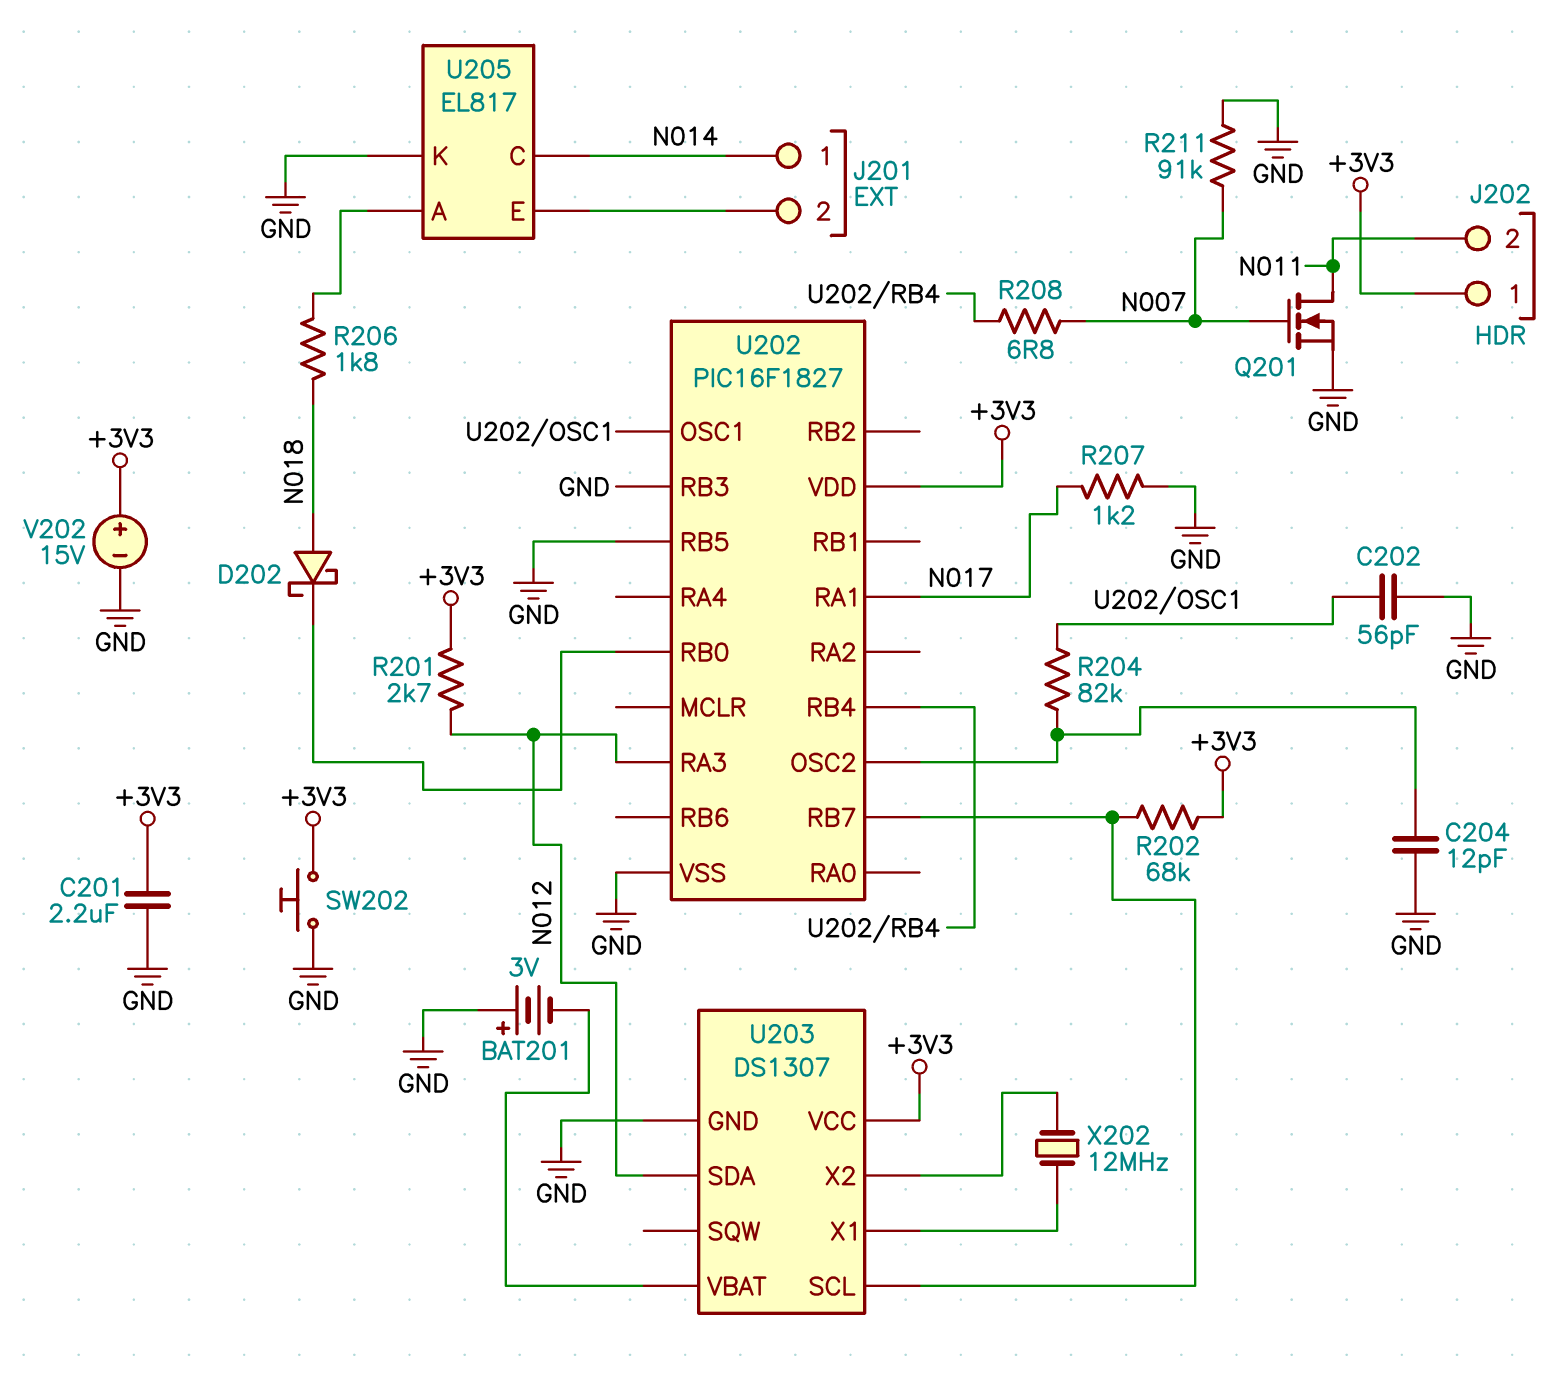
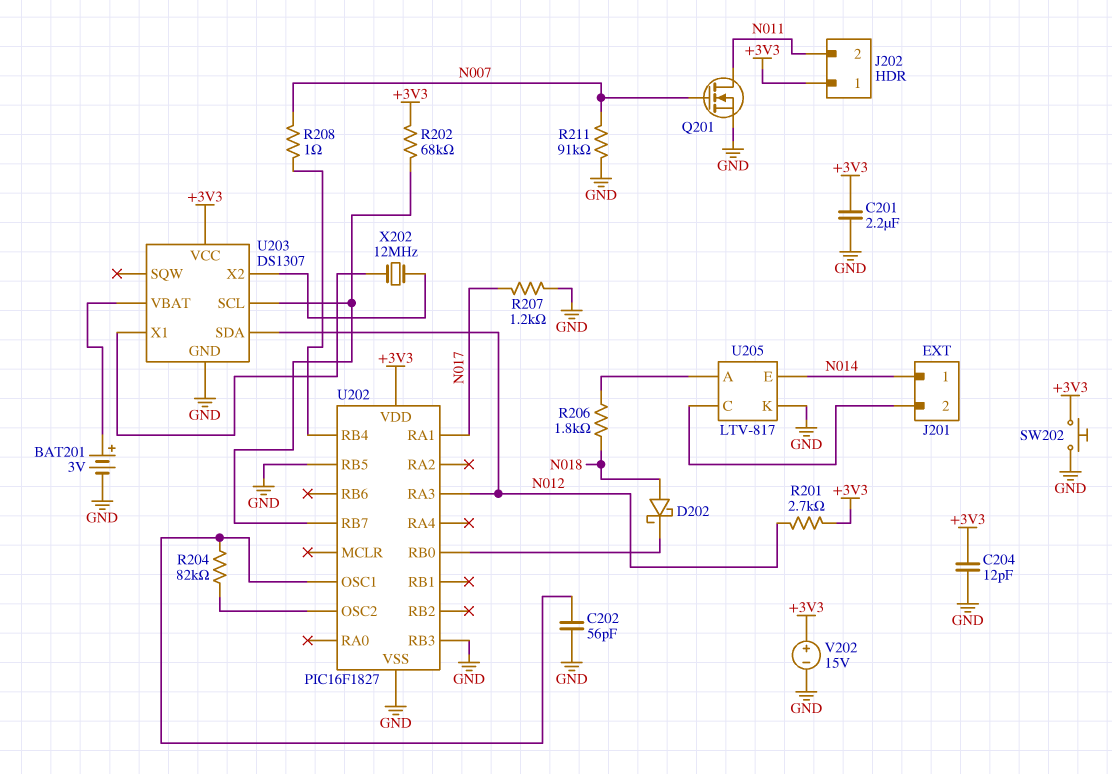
BAT201: 3V (plus GND, minus U203/VBAT) -> 3V (plus U203/VBAT, minus GND)
C204: 12pF (GND, U202/OSC2) -> 12pF (+3V3, GND)
R208: 6.8 (N007, U202/RB4) -> 1 (N007, U202/RB4)
U205: EL817 -> LTV-817
U205 pin C: N014 -> J201/2
U205 pin E: J201/2 -> N014

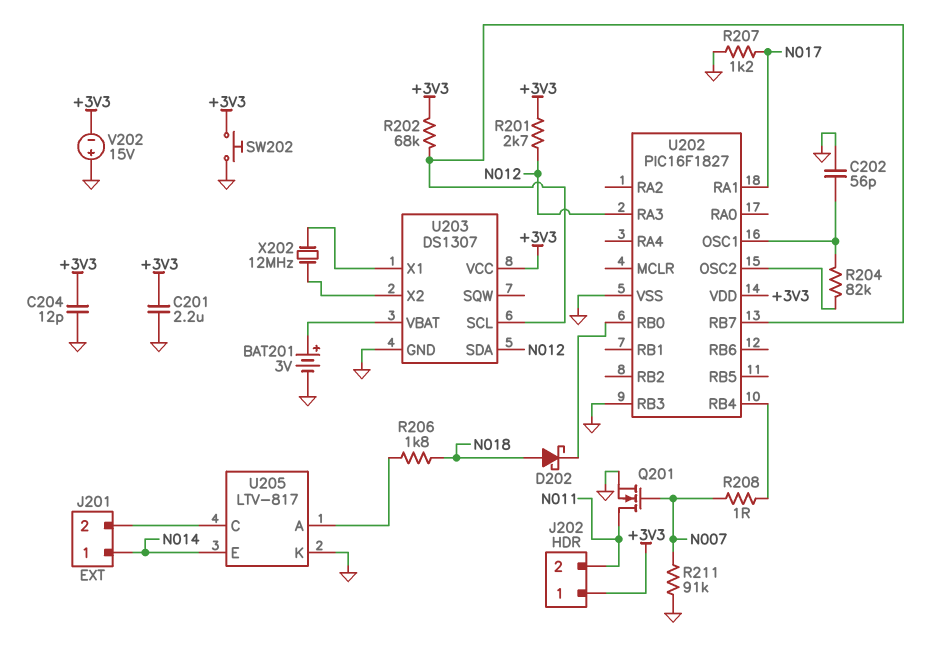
U202 pin RB5: GND -> none
V202: 15V (plus +3V3, minus GND) -> 15V (plus GND, minus +3V3)

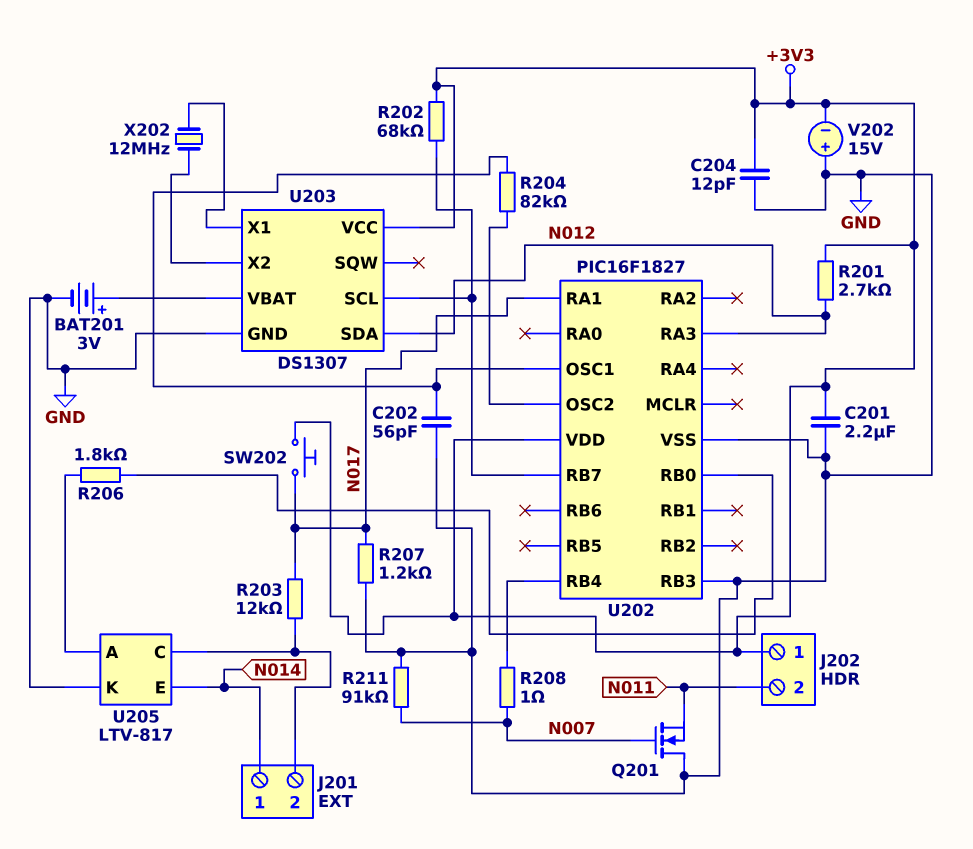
D202: schottky (A N018, K U202/RB0) -> none
Q201: NMOS (G N007, D N011, S GND) -> NMOS (G N007, D GND, S N011)
R203: none -> 12k (J201/2, N017)
R206: 1.8k (N018, U205/A) -> 1.8k (U202/RB0, U205/A)
SW202: button (+3V3, GND) -> button (+3V3, N017)

